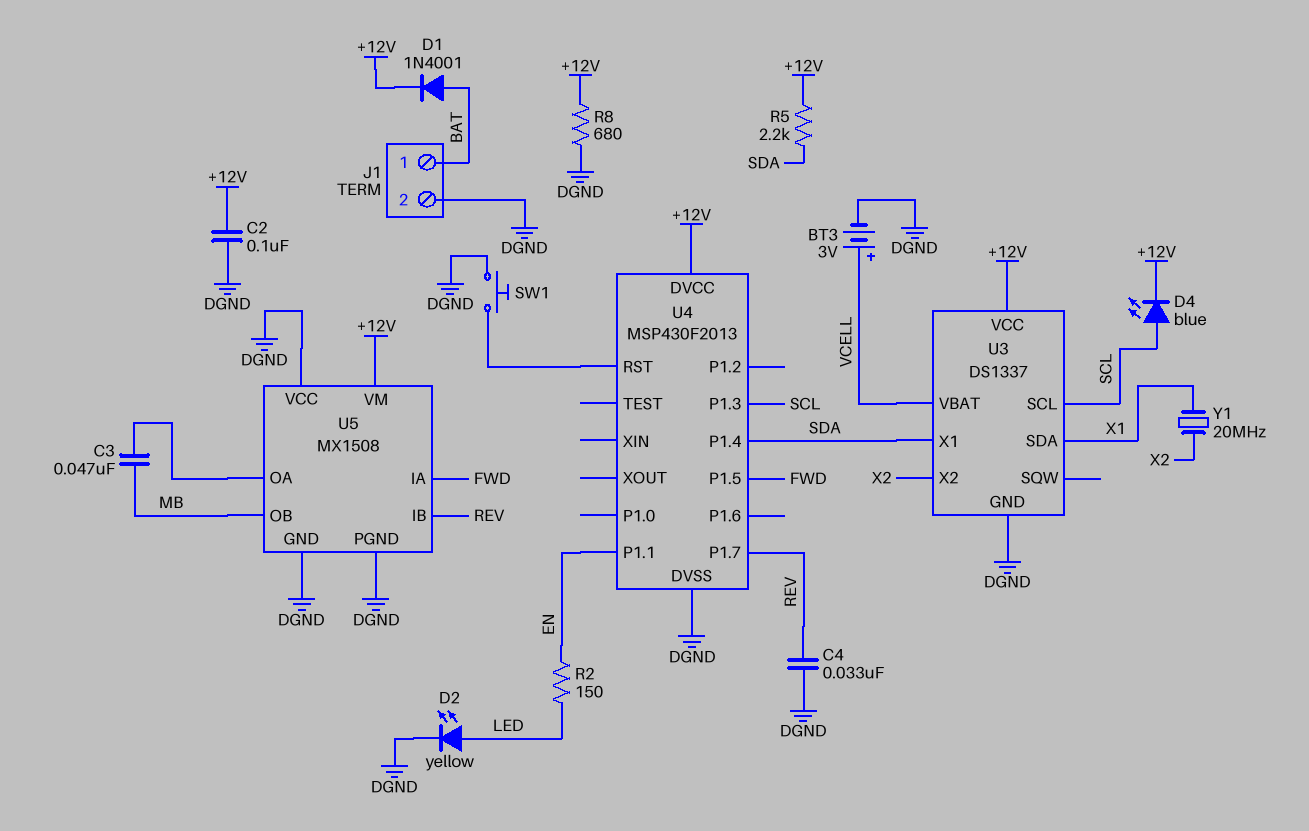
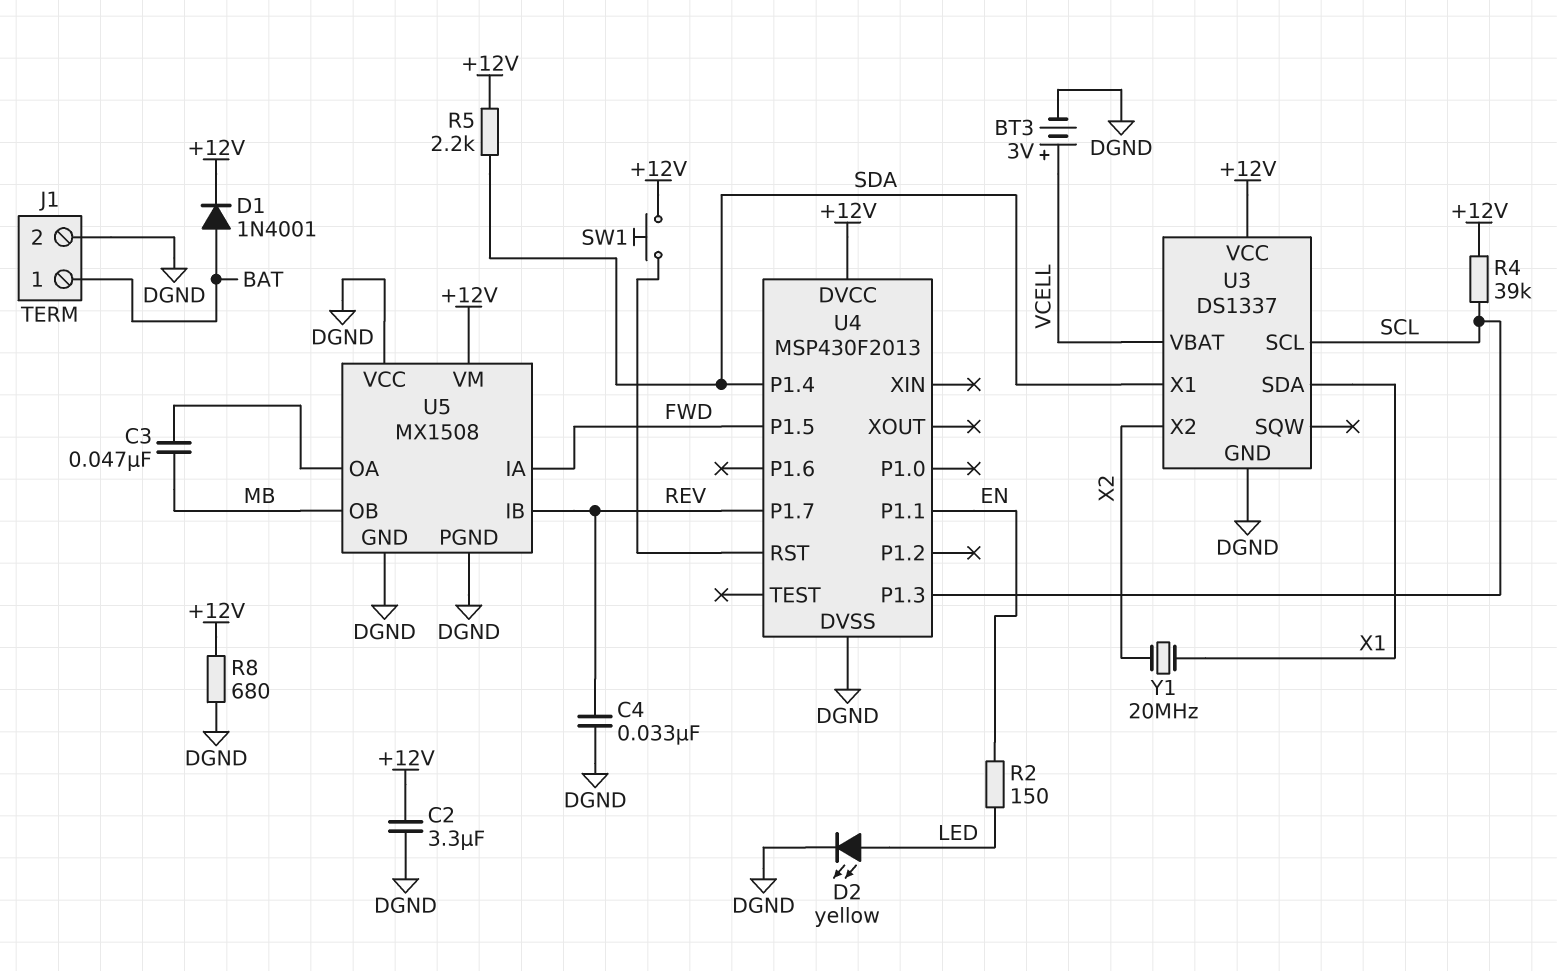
C2: 100nF (+12V, DGND) -> 3.3uF (+12V, DGND)
D4: LED blue (A SCL, K +12V) -> none
R4: none -> 39k (+12V, SCL)
SW1: button (DGND, U4/RST) -> button (+12V, U4/RST)

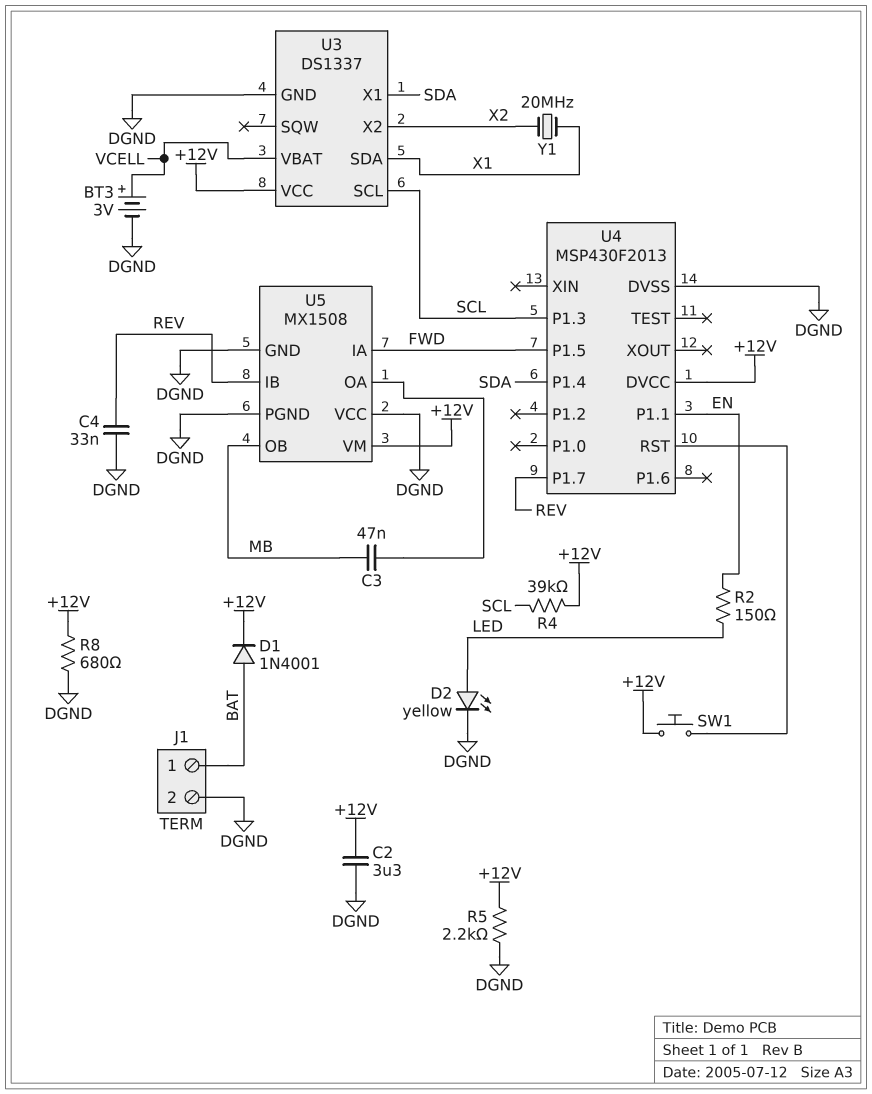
R5: 2.2k (+12V, SDA) -> 2.2k (+12V, DGND)

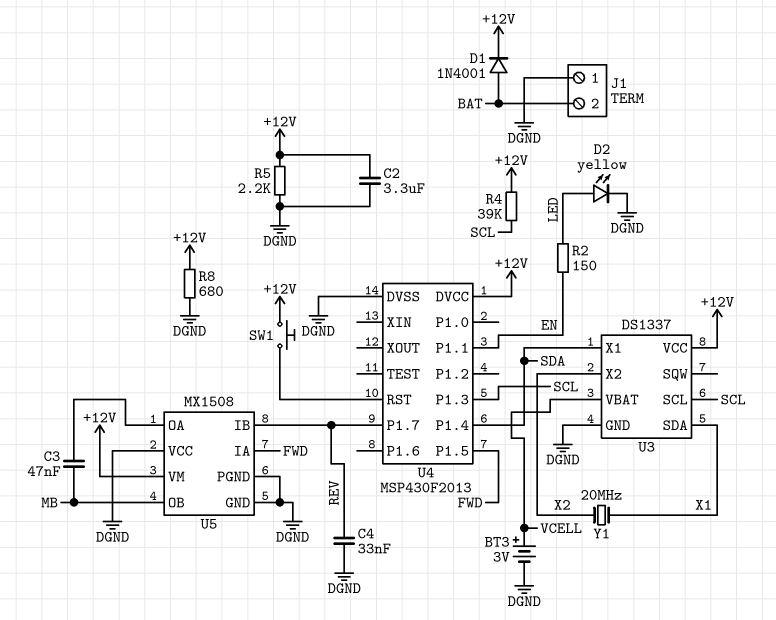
J1 pin 1: BAT -> DGND
J1 pin 2: DGND -> BAT

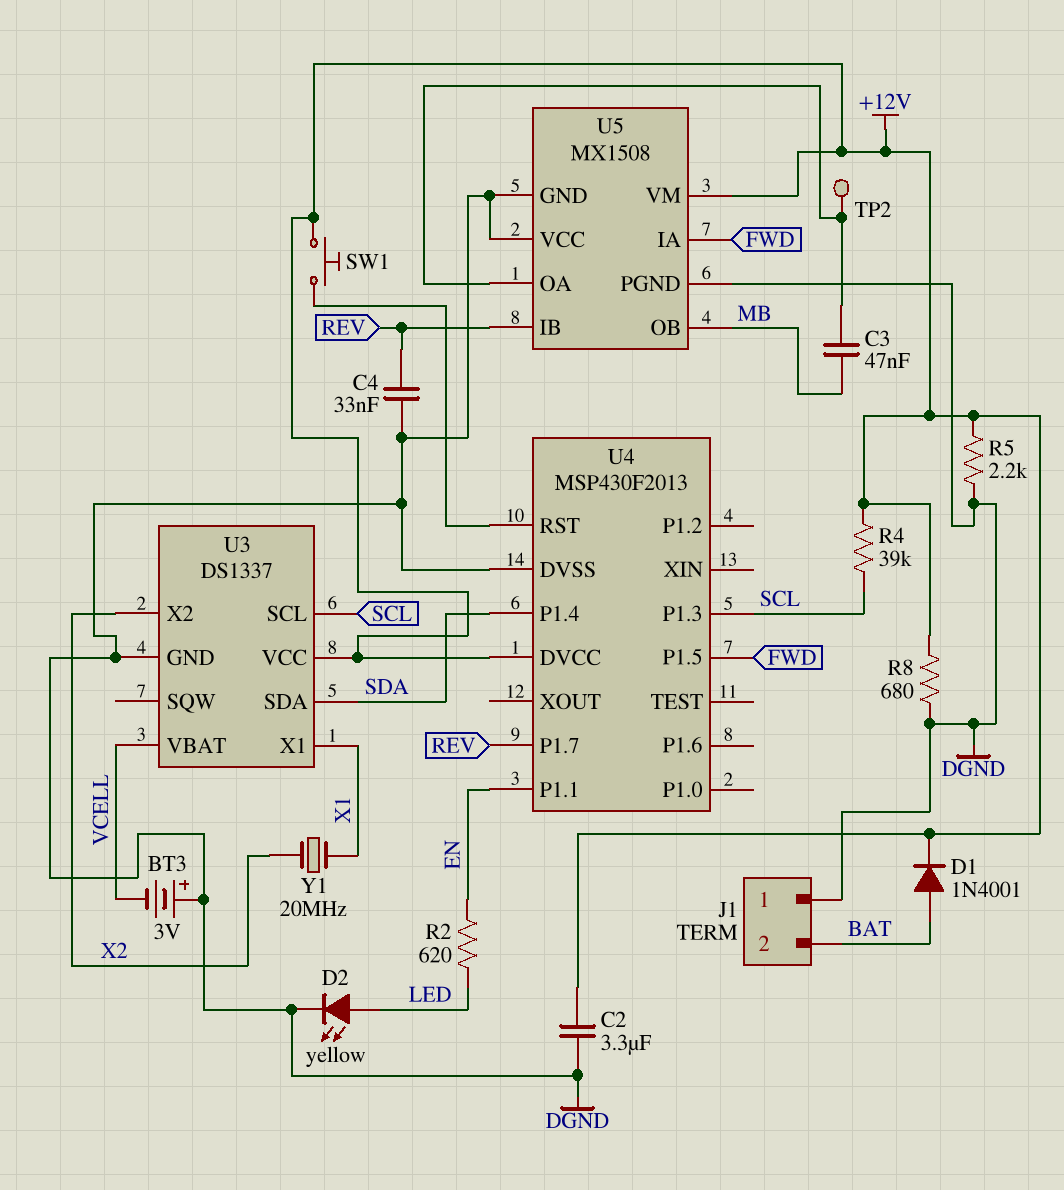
BT3: 3V (plus VCELL, minus DGND) -> 3V (plus DGND, minus VCELL)
R2: 150 (EN, LED) -> 620 (EN, LED)
TP2: none -> test point (U5/OA)
U3 pin SDA: X1 -> SDA
U3 pin X1: SDA -> X1

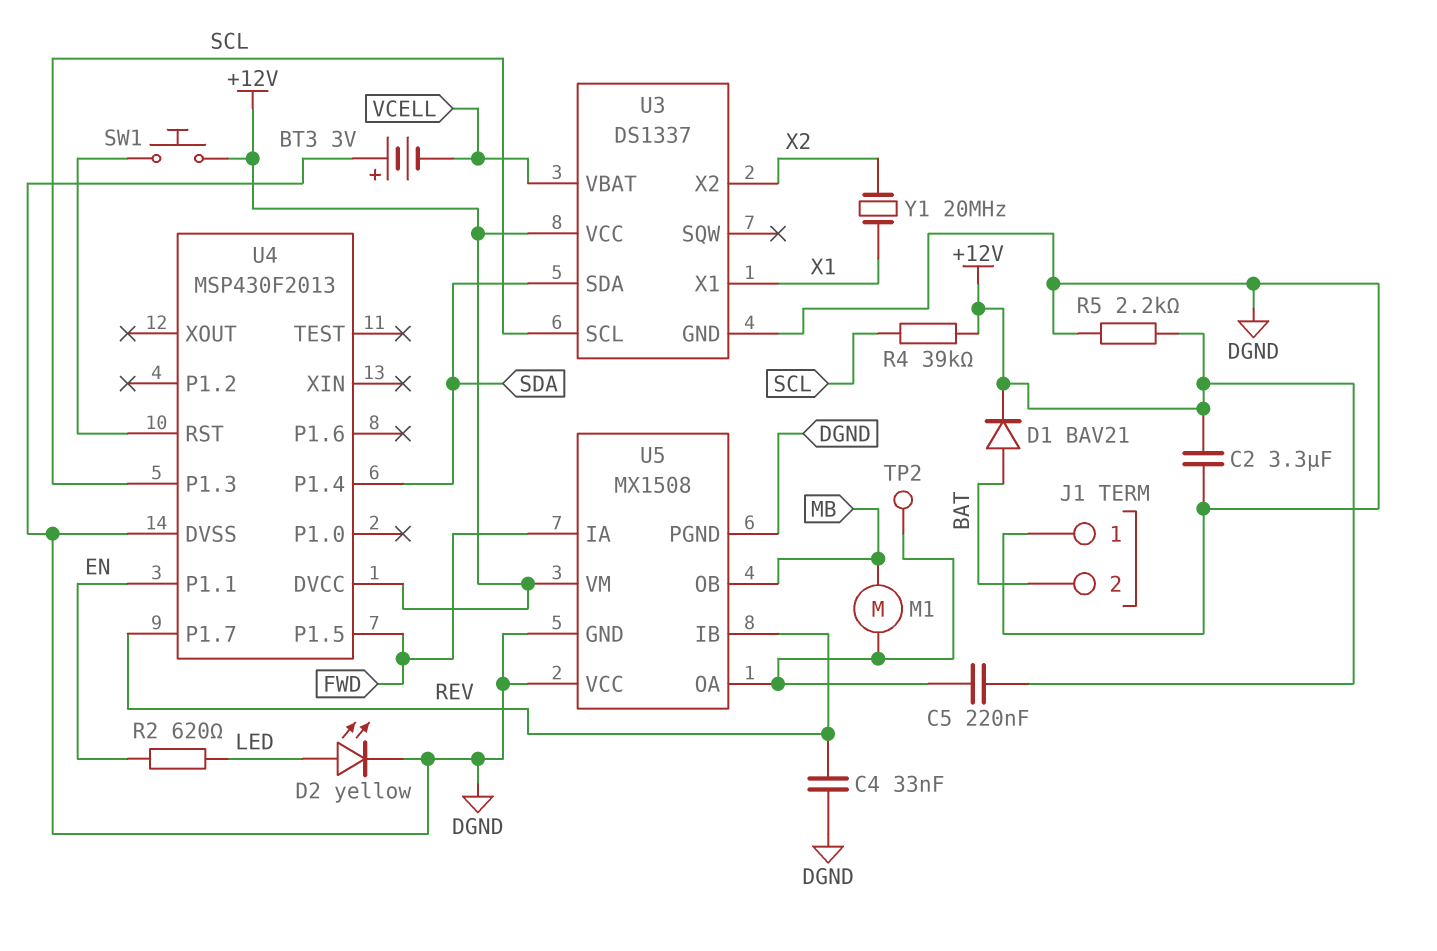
C3: 47nF (MB, U5/OA) -> none
C5: none -> 220nF (+12V, U5/OA)
D1: diode 1N4001 (A BAT, K +12V) -> diode BAV21 (A BAT, K +12V)
M1: none -> motor (MB, U5/OA)
R8: 680 (+12V, DGND) -> none

